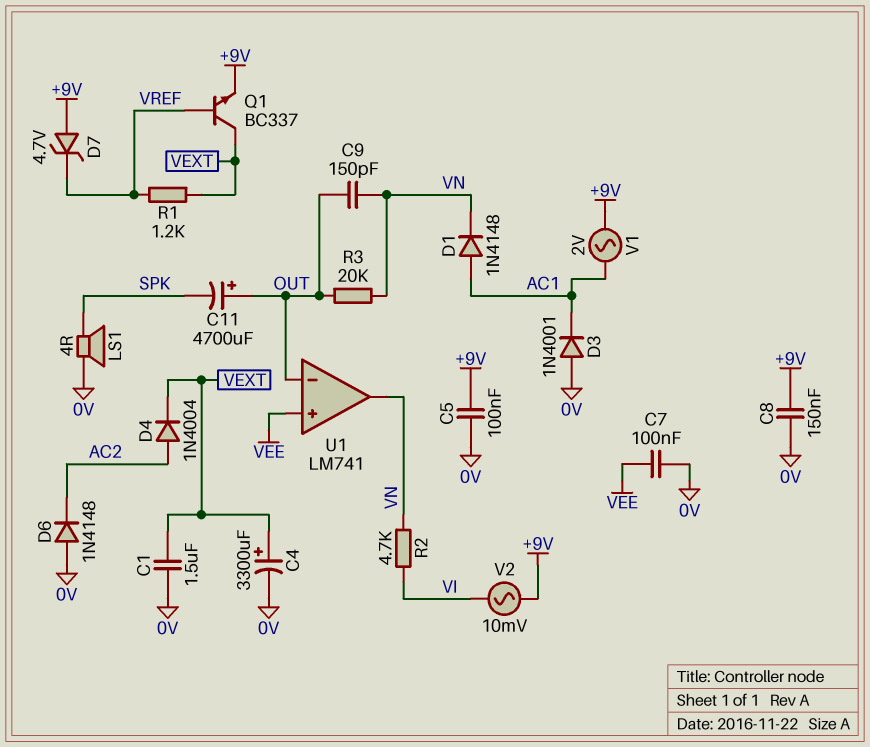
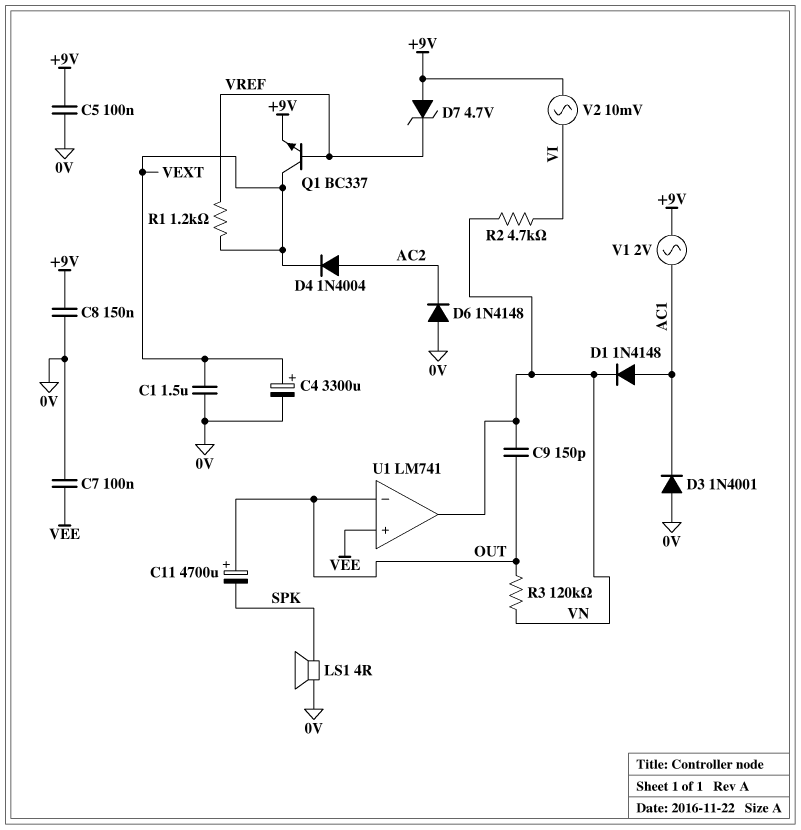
R3: 20k (OUT, VN) -> 120k (OUT, VN)

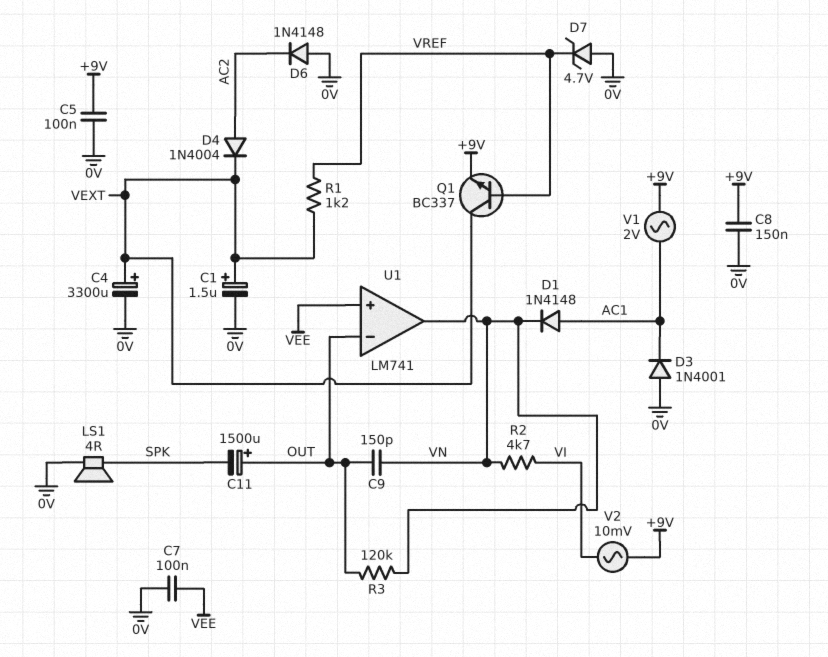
C1: 1.5uF (0V, VEXT) -> 1.5uF (plus VEXT, minus 0V)
C11: 4700uF (plus OUT, minus SPK) -> 1500uF (plus OUT, minus SPK)
D7: zener 4.7V (A +9V, K VREF) -> zener 4.7V (A 0V, K VREF)

